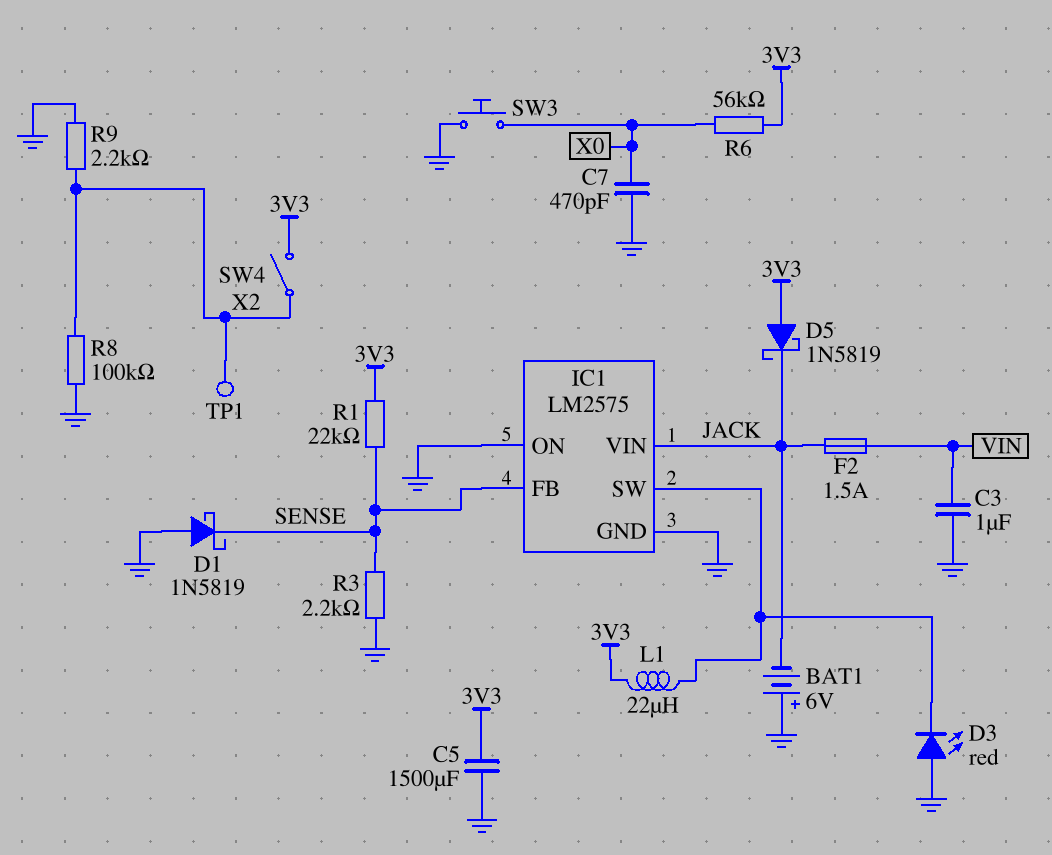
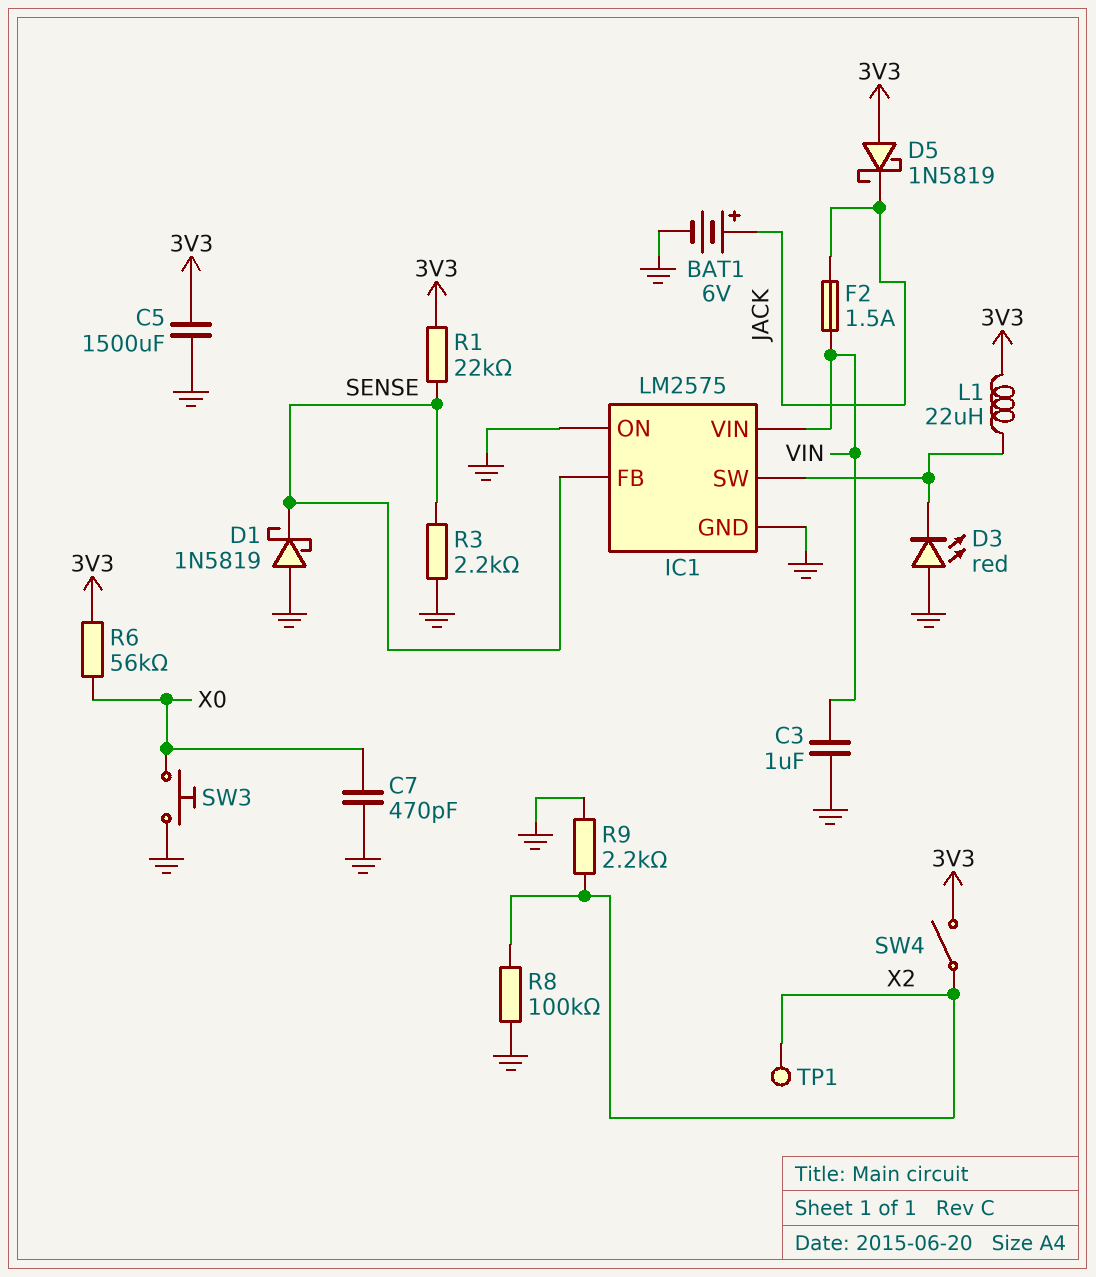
BAT1: 6V (plus GND, minus JACK) -> 6V (plus JACK, minus GND)
IC1 pin VIN: JACK -> VIN

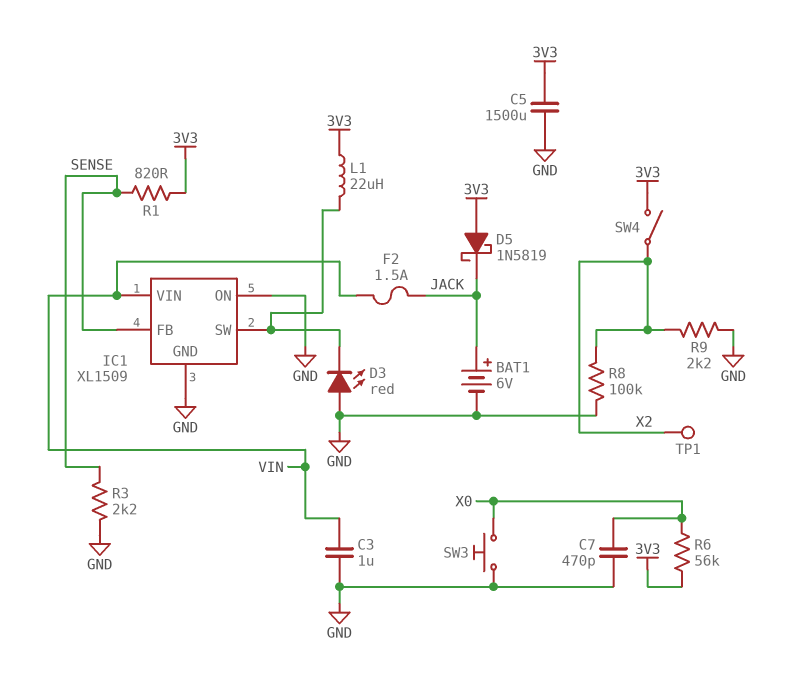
D1: schottky 1N5819 (A GND, K SENSE) -> none
IC1: LM2575 -> XL1509
R1: 22k (3V3, SENSE) -> 820 (3V3, SENSE)

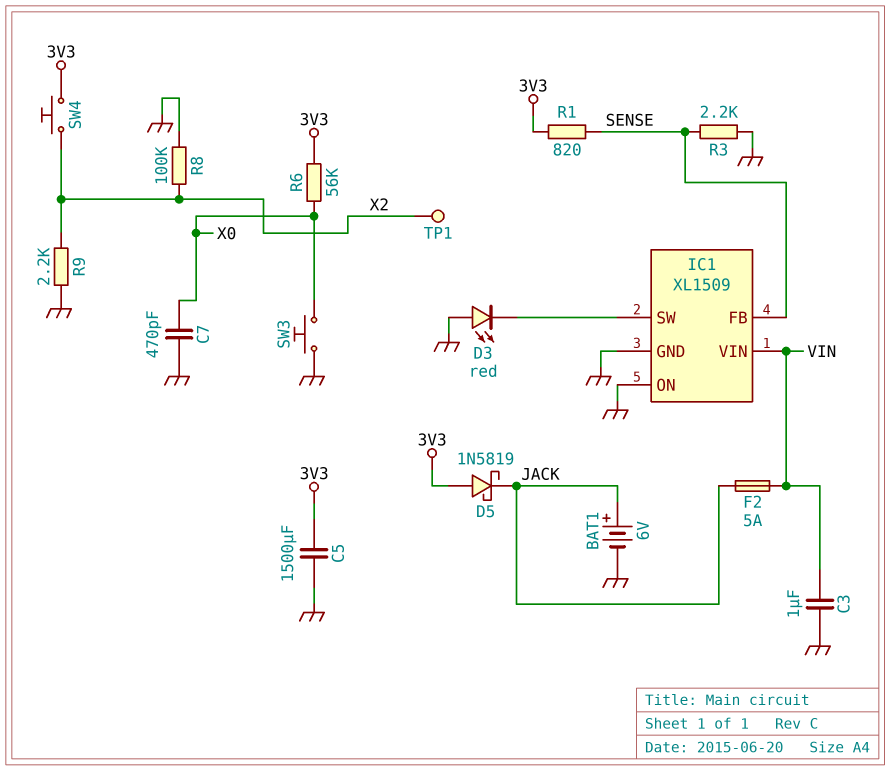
F2: 1.5A (JACK, VIN) -> 5A (JACK, VIN)
L1: 22uH (3V3, IC1/SW) -> none
SW4: switch (3V3, X2) -> button (3V3, X2)

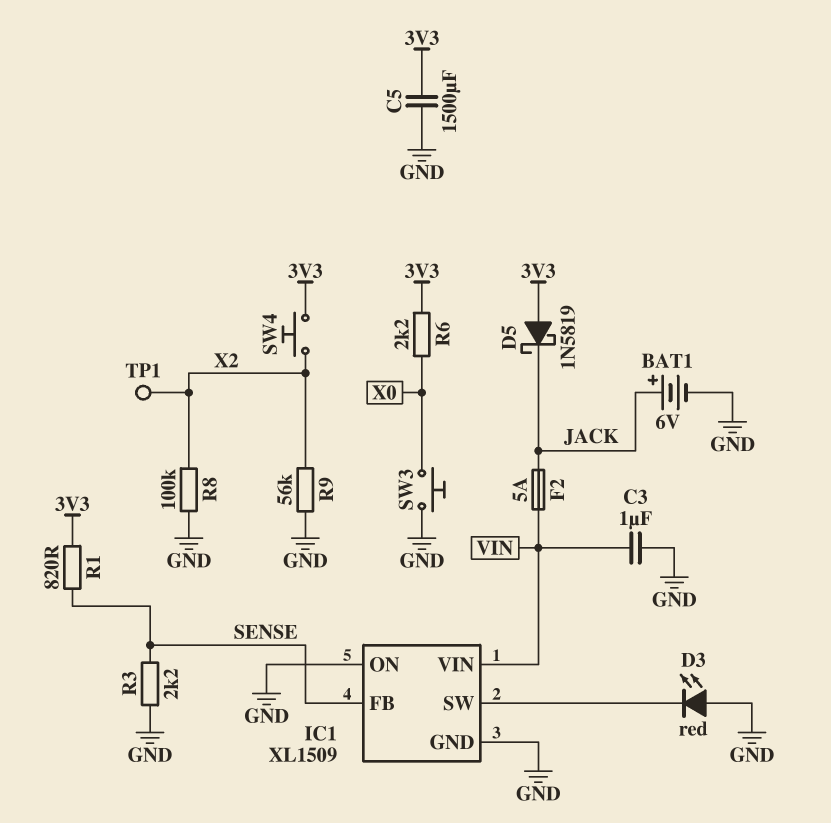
C7: 470pF (GND, X0) -> none
R6: 56k (3V3, X0) -> 2.2k (3V3, X0)
R9: 2.2k (GND, X2) -> 56k (GND, X2)

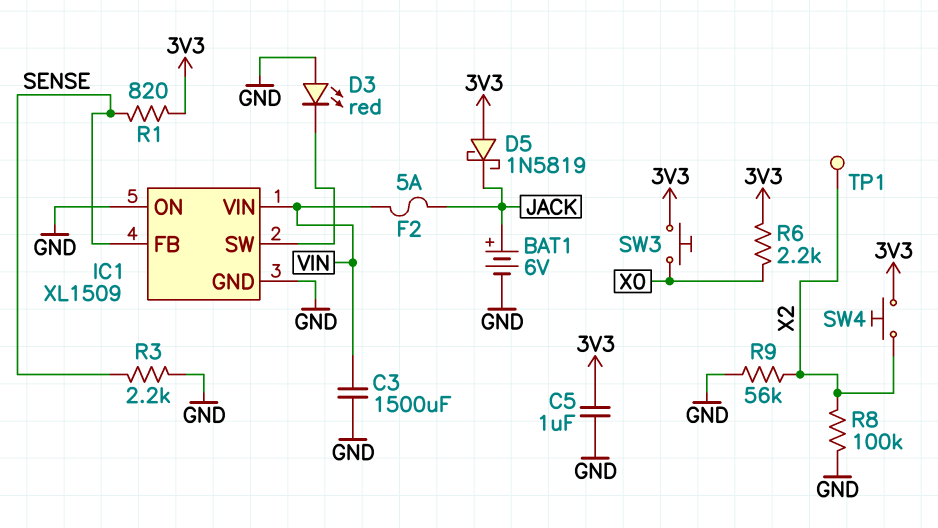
C3: 1uF (GND, VIN) -> 1500uF (GND, VIN)
C5: 1500uF (3V3, GND) -> 1uF (3V3, GND)
SW3: button (GND, X0) -> button (3V3, X0)

